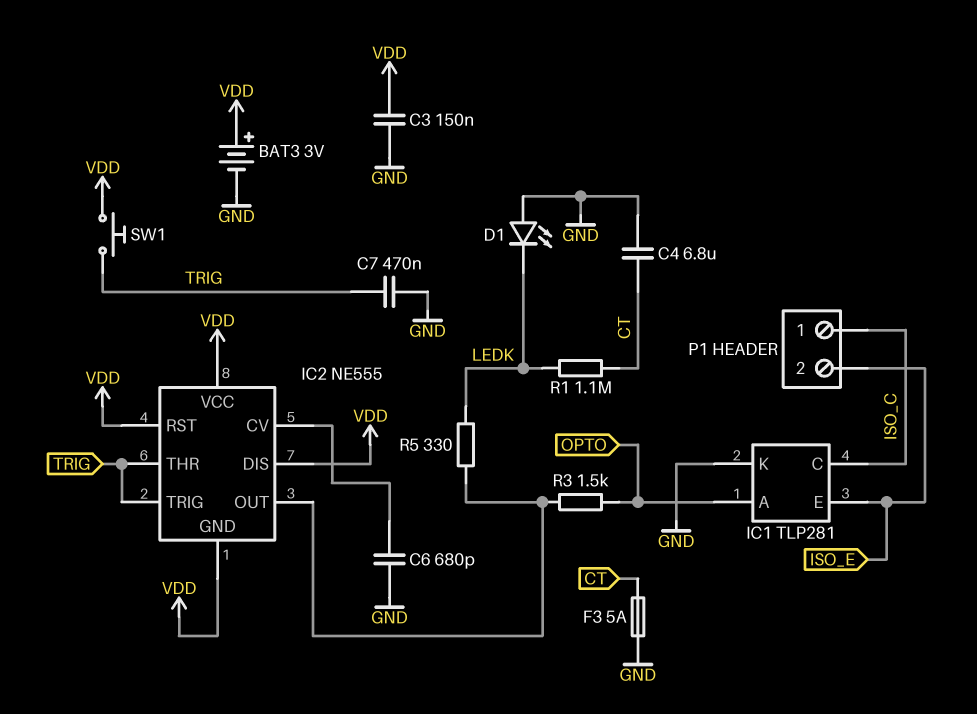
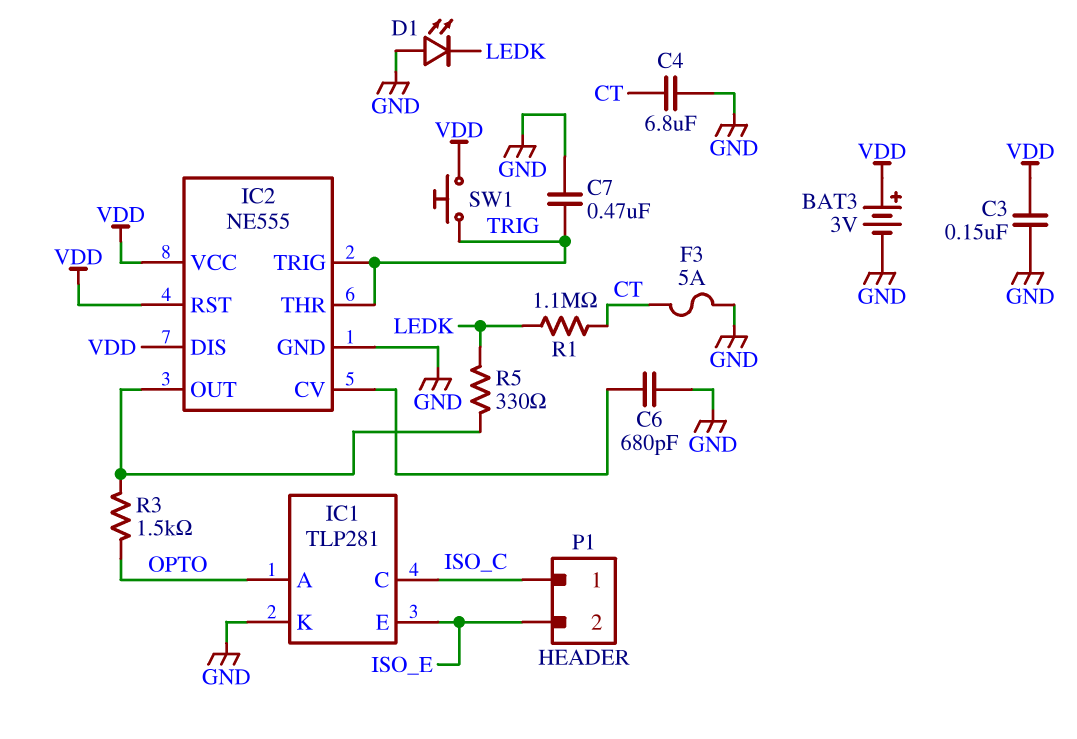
IC2 pin GND: VDD -> GND

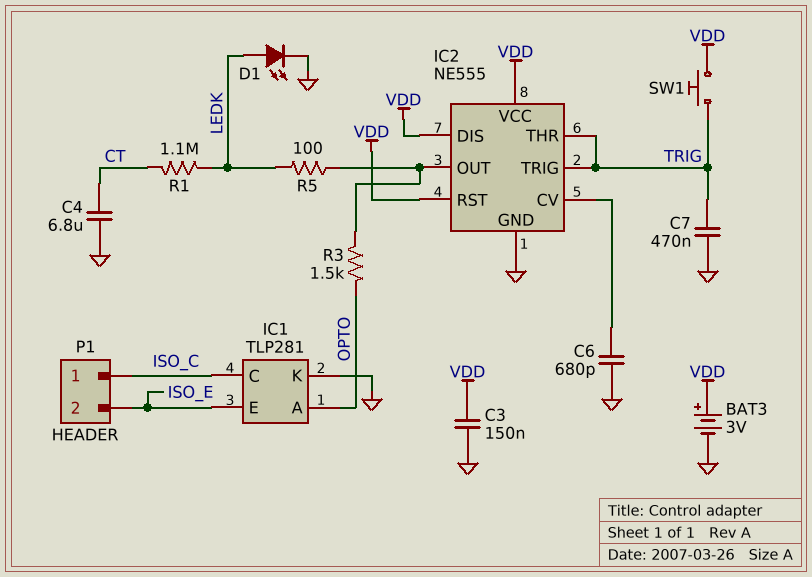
D1: LED (A GND, K LEDK) -> LED (A LEDK, K GND)
F3: 5A (CT, GND) -> none
R5: 330 (IC2/OUT, LEDK) -> 100 (IC2/OUT, LEDK)

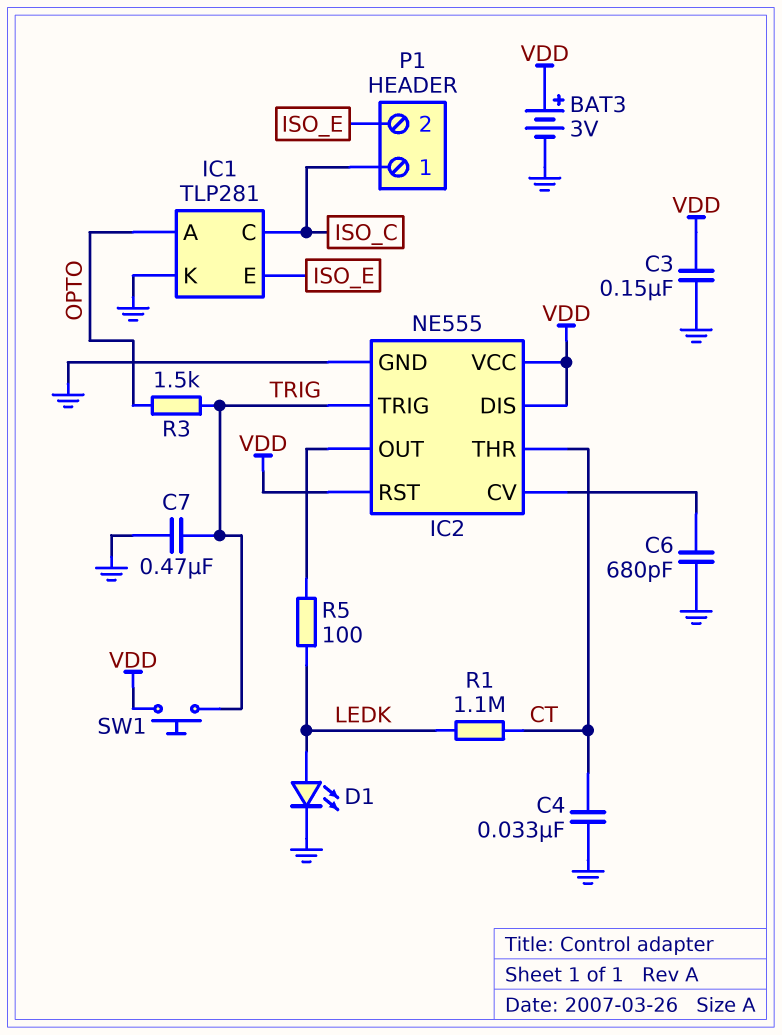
C4: 6.8uF (CT, GND) -> 33nF (CT, GND)
IC2 pin THR: TRIG -> CT
R3: 1.5k (IC2/OUT, OPTO) -> 1.5k (OPTO, TRIG)

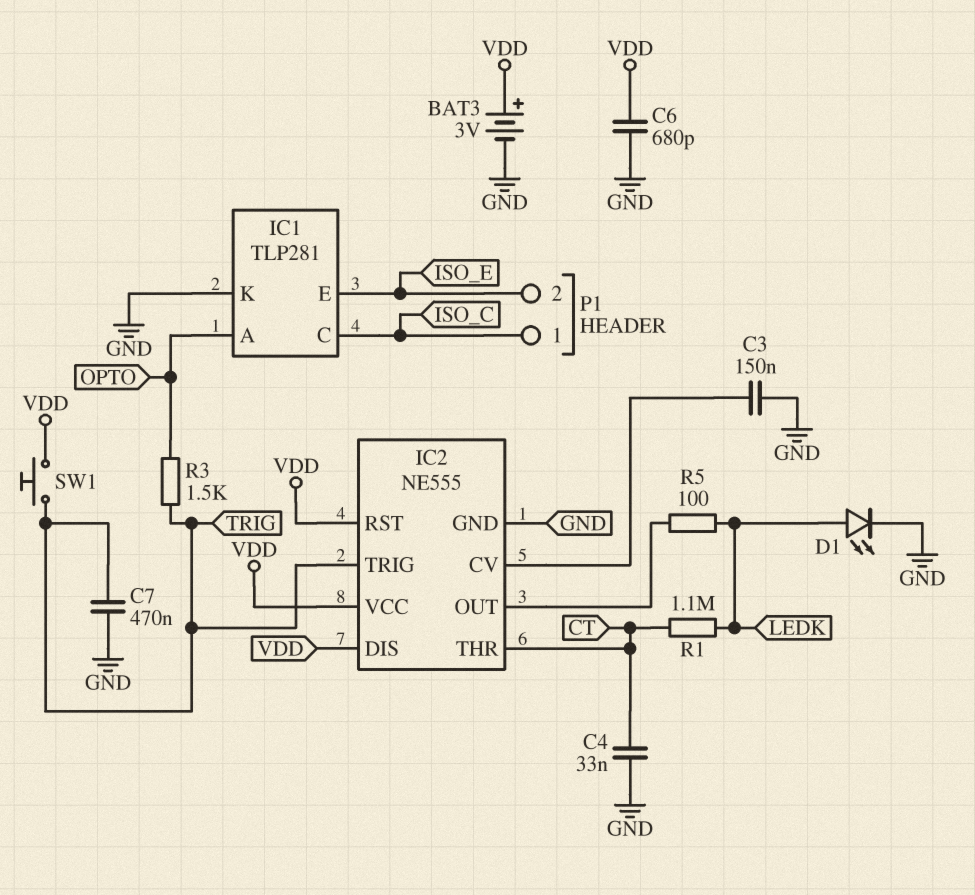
C3: 150nF (GND, VDD) -> 150nF (GND, IC2/CV)
C6: 680pF (GND, IC2/CV) -> 680pF (GND, VDD)

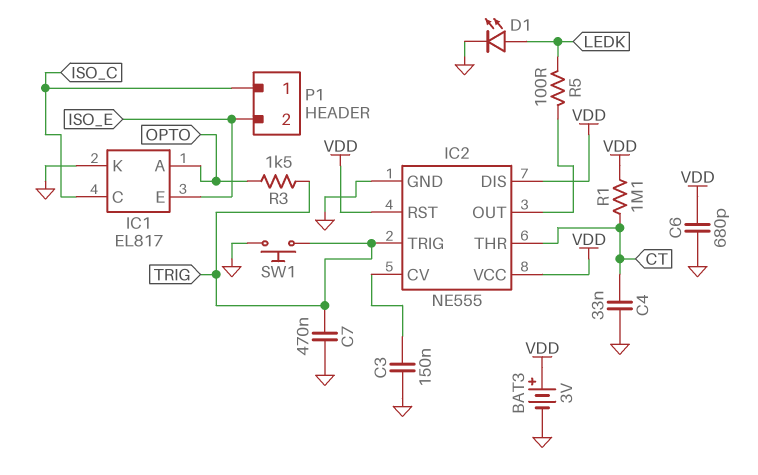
IC1: TLP281 -> EL817
R1: 1.1M (CT, LEDK) -> 1.1M (CT, VDD)
SW1: button (TRIG, VDD) -> button (GND, TRIG)

